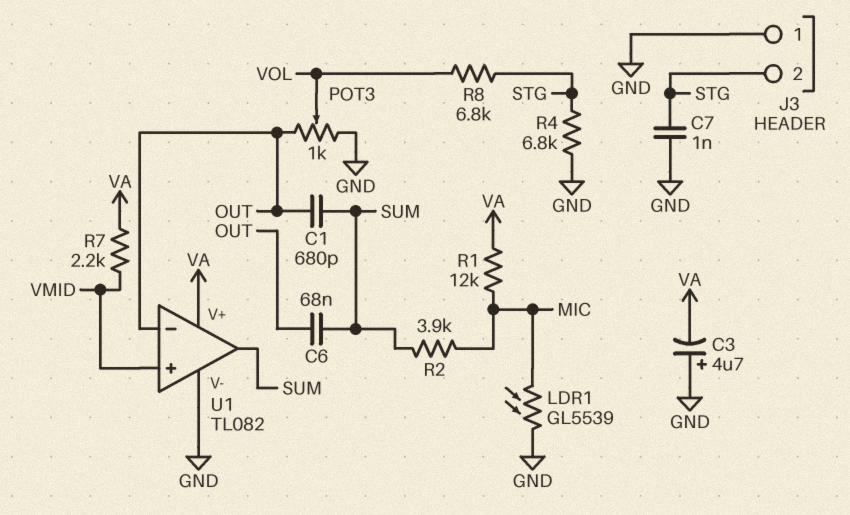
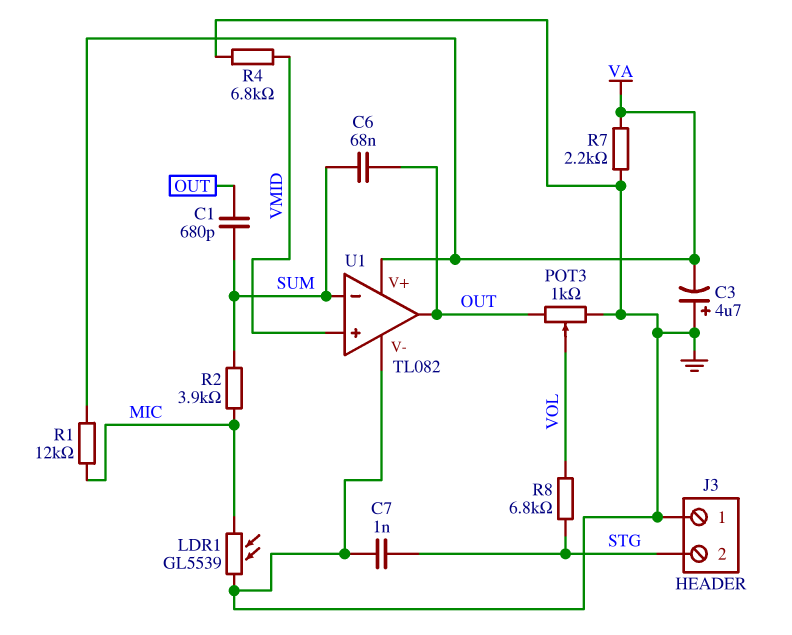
R4: 6.8k (GND, STG) -> 6.8k (GND, VMID)
R7: 2.2k (VA, VMID) -> 2.2k (GND, VA)
U1 pin in-: OUT -> SUM
U1 pin out: SUM -> OUT

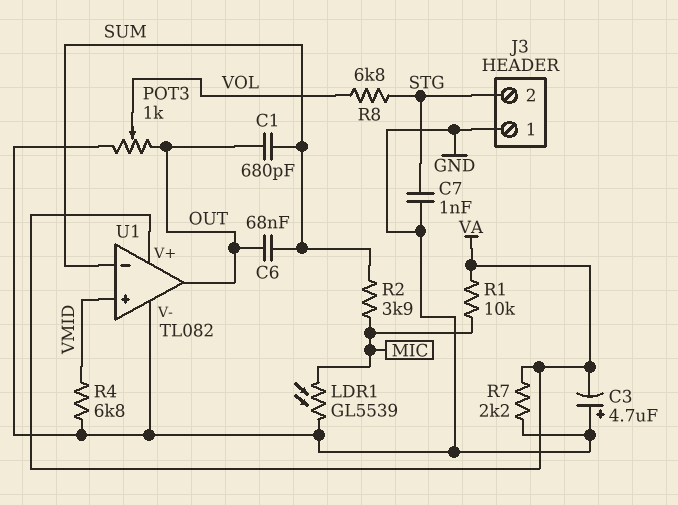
R1: 12k (MIC, VA) -> 10k (MIC, VA)

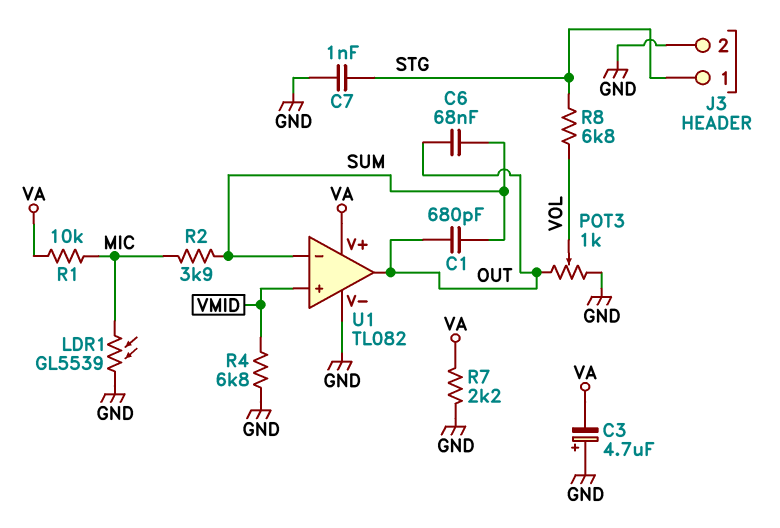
J3 pin 1: GND -> STG
J3 pin 2: STG -> GND

